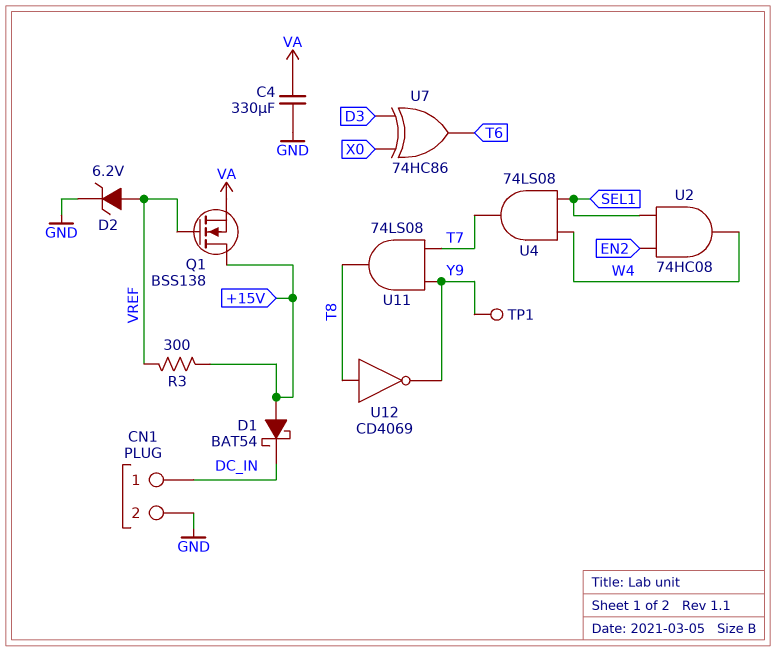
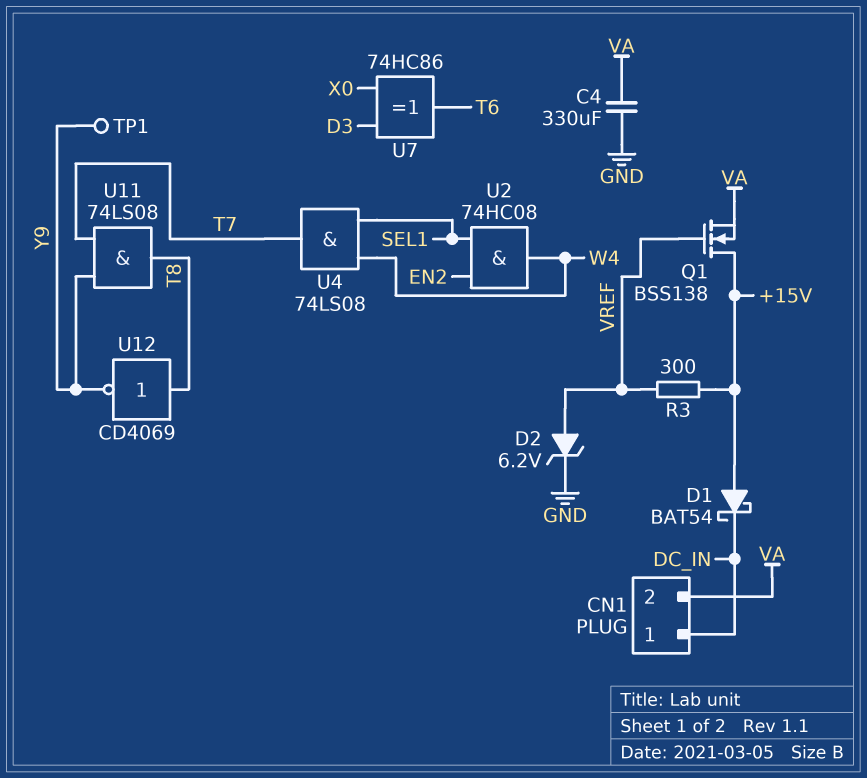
CN1 pin 2: GND -> VA

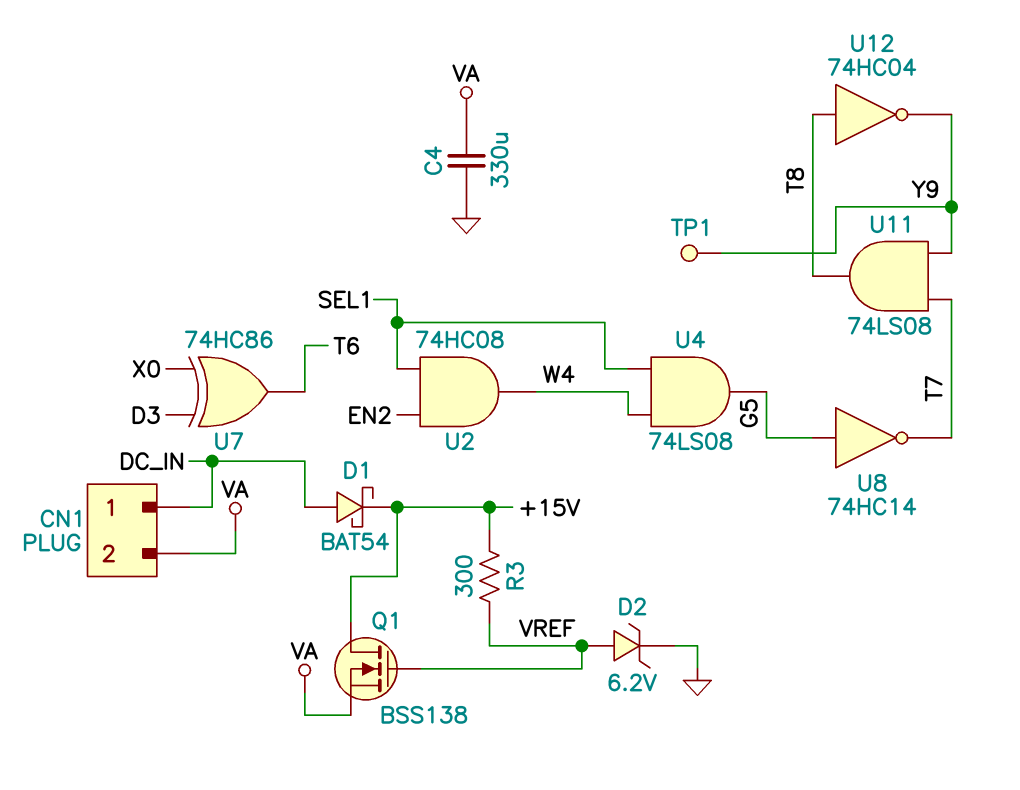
D1: schottky BAT54 (A +15V, K DC_IN) -> schottky BAT54 (A DC_IN, K +15V)
U4: AND 74LS08 (in SEL1, in W4, out T7) -> AND 74LS08 (in SEL1, in W4, out G5)
U8: none -> NOT 74HC14 (in G5, out T7)
U12: NOT CD4069 (in T8, out Y9) -> NOT 74HC04 (in T8, out Y9)

